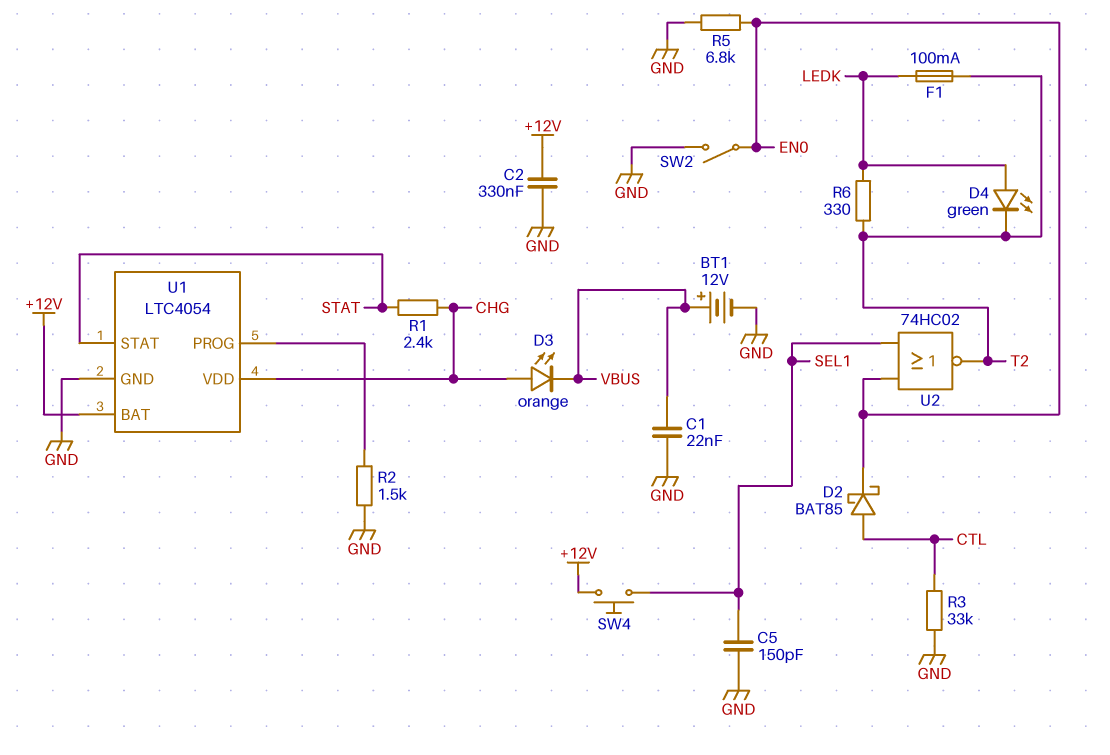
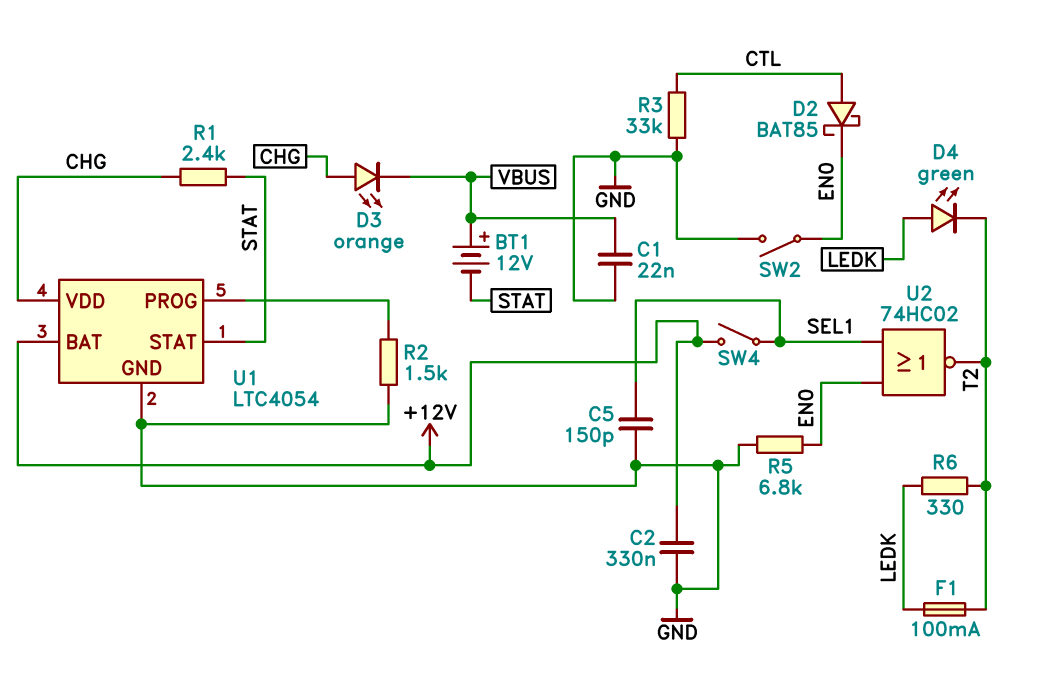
BT1: 12V (plus VBUS, minus GND) -> 12V (plus VBUS, minus STAT)
SW4: button (+12V, SEL1) -> switch (+12V, SEL1)

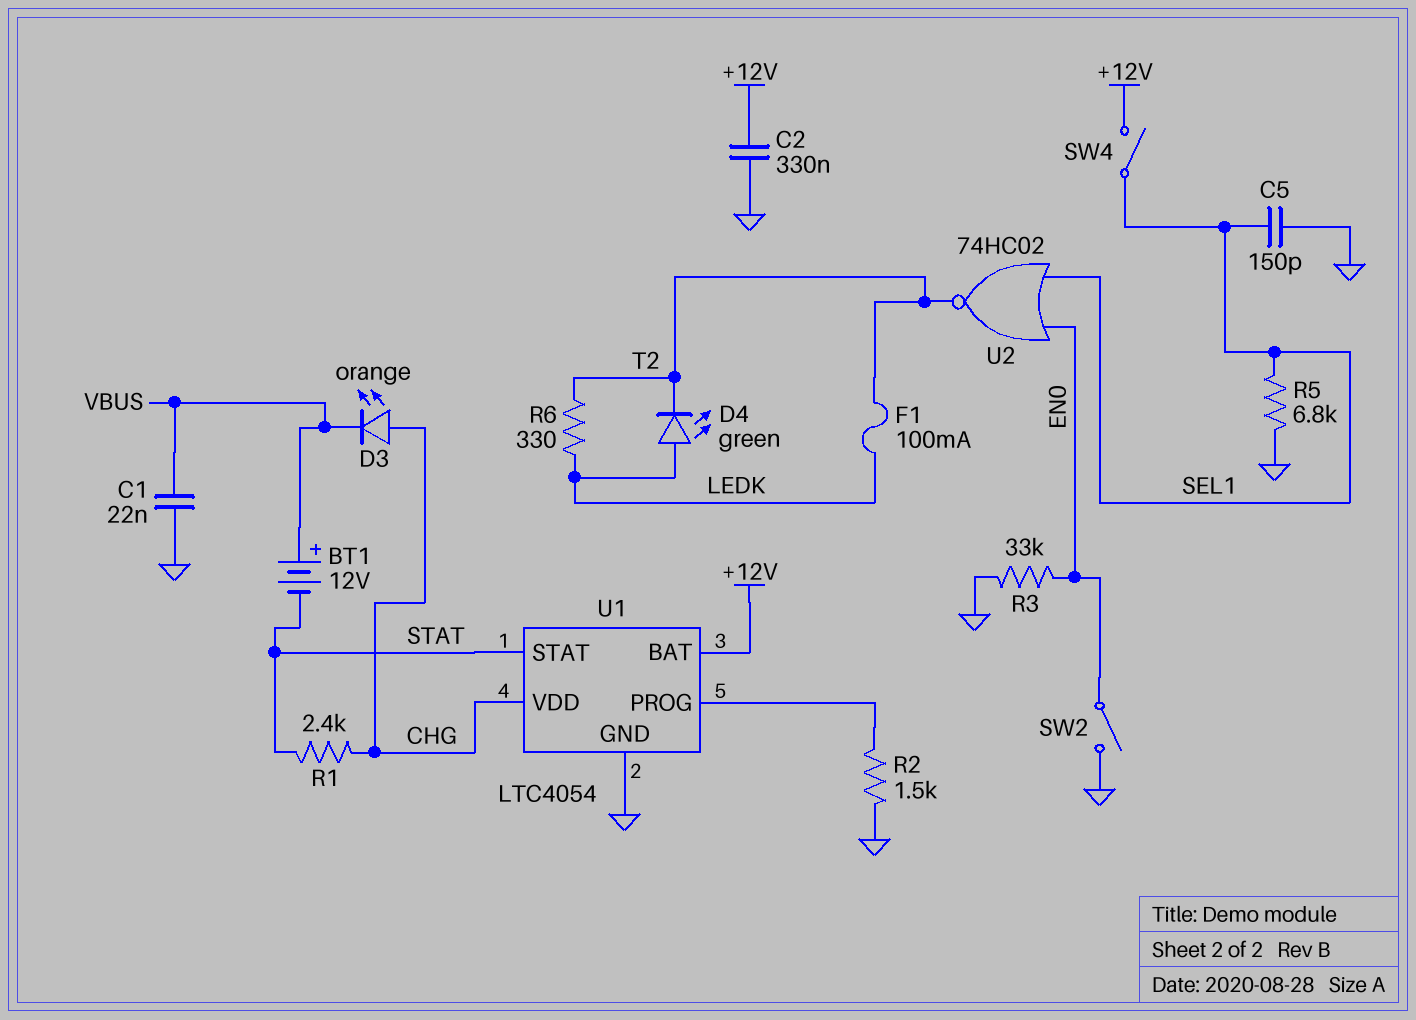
D2: schottky BAT85 (A CTL, K EN0) -> none
R3: 33k (CTL, GND) -> 33k (EN0, GND)
R5: 6.8k (EN0, GND) -> 6.8k (GND, SEL1)

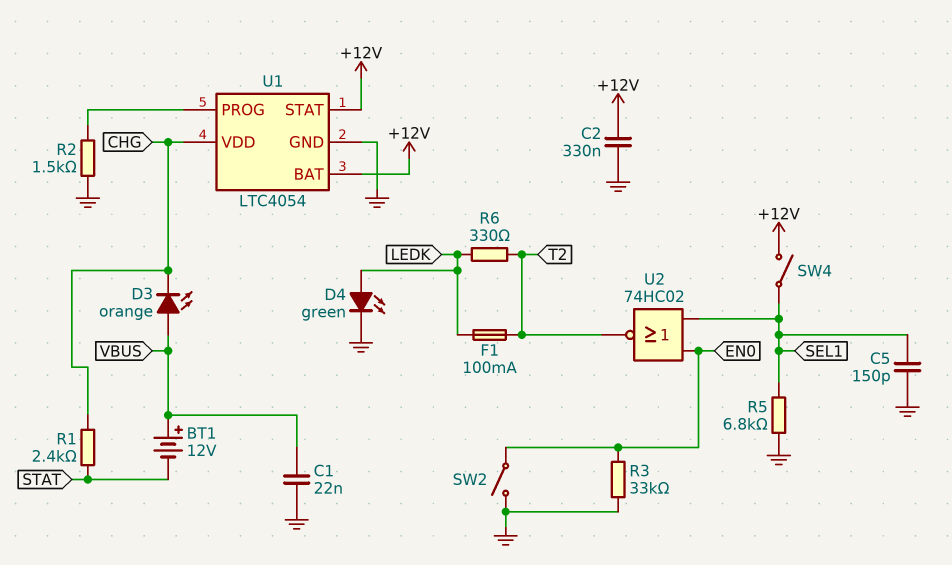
D3: LED orange (A CHG, K VBUS) -> LED orange (A VBUS, K CHG)
D4: LED green (A LEDK, K T2) -> LED green (A LEDK, K GND)
U1 pin STAT: STAT -> +12V

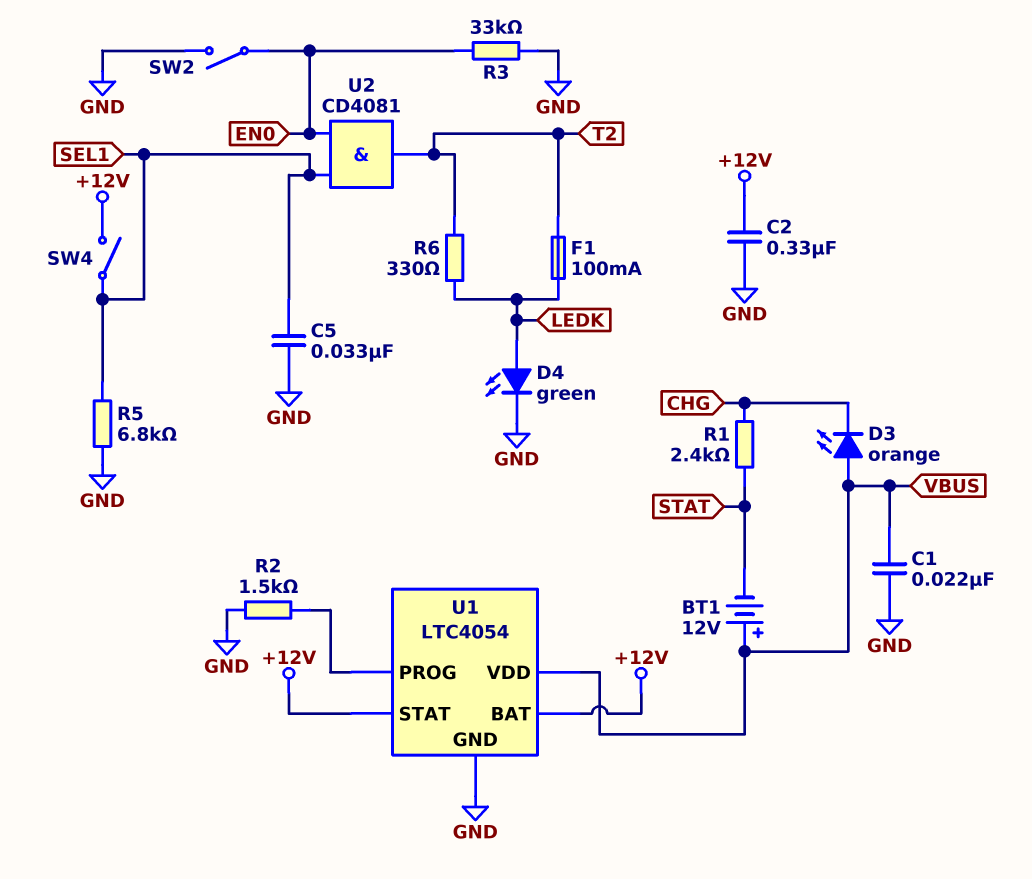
C5: 150pF (GND, SEL1) -> 33nF (GND, SEL1)
U1 pin VDD: CHG -> VBUS
U2: NOR 74HC02 (in EN0, in SEL1, out T2) -> AND CD4081 (in EN0, in SEL1, out T2)

